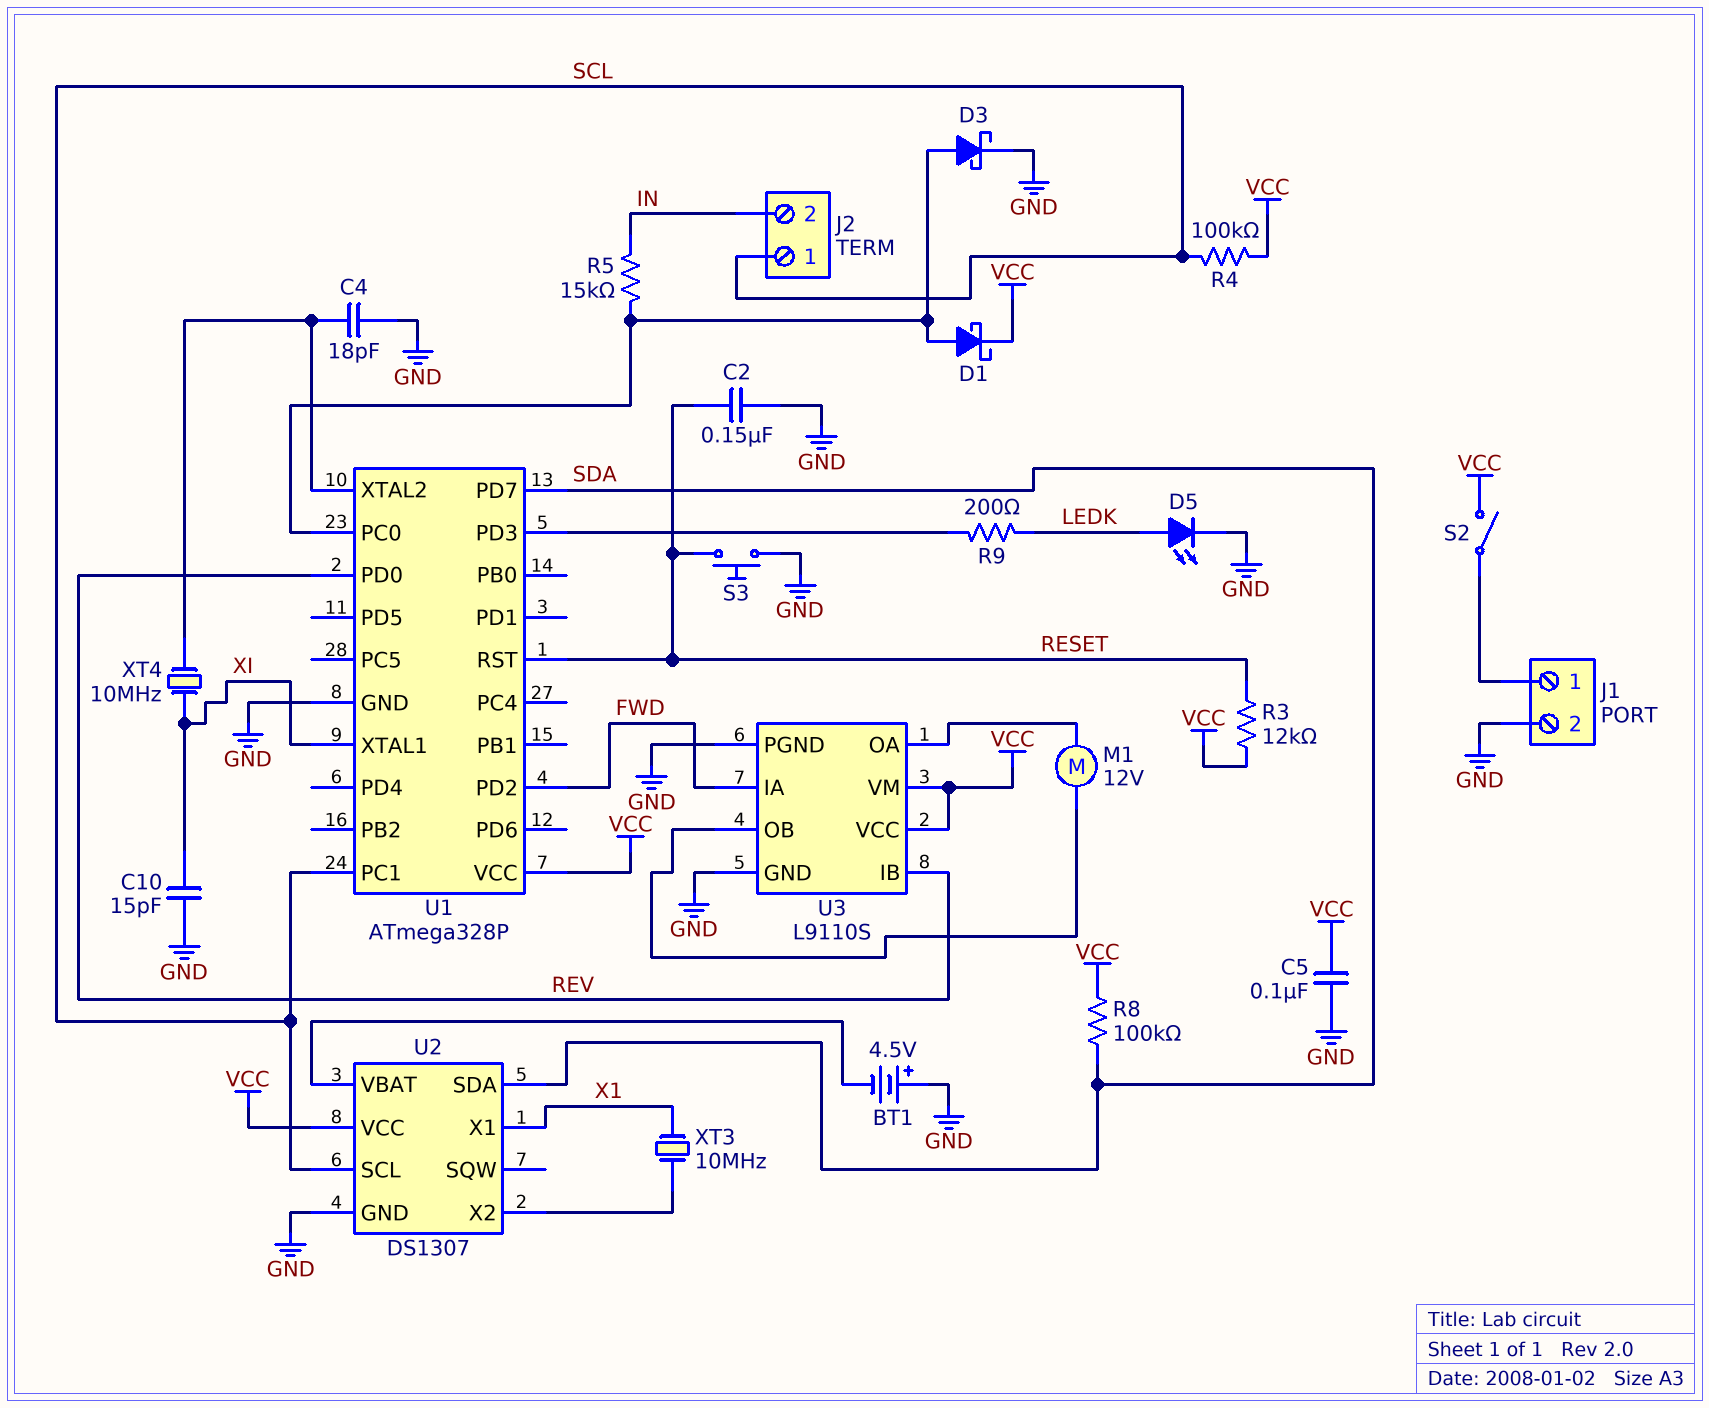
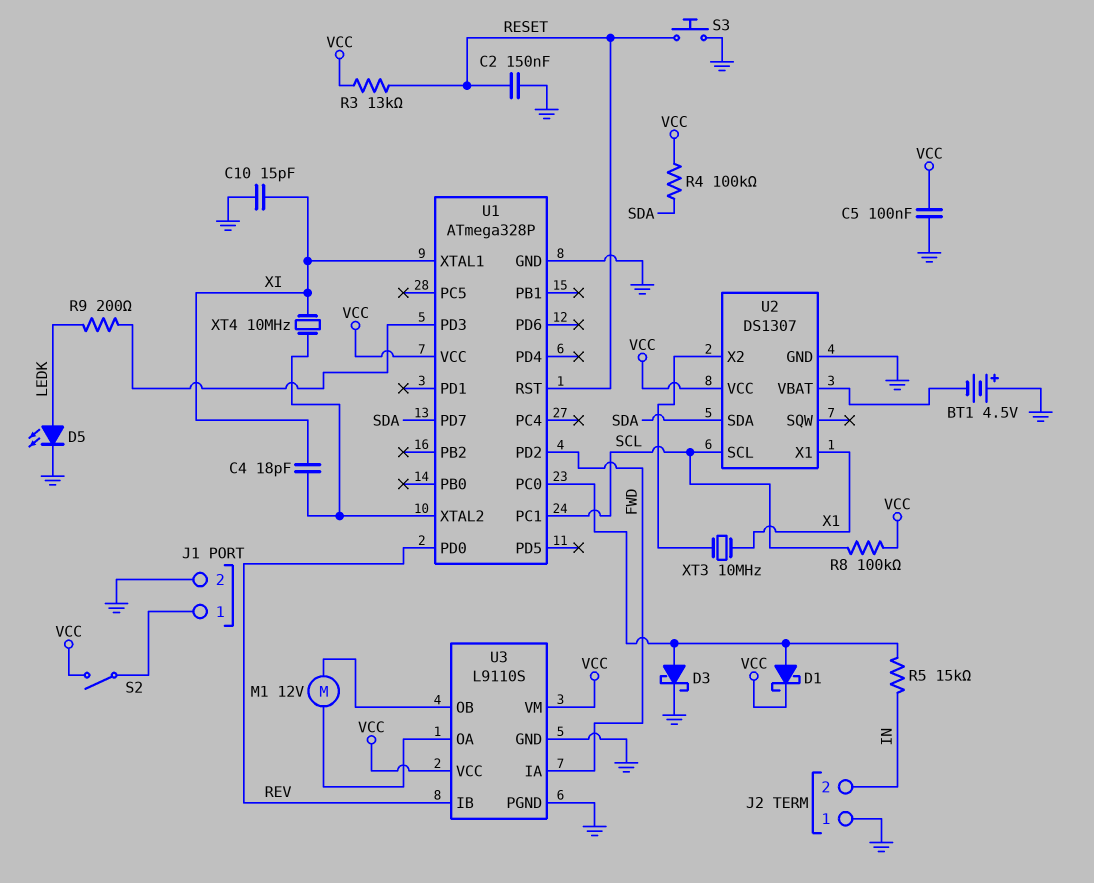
C4: 18pF (GND, U1/XTAL2) -> 18pF (U1/XTAL2, XI)
J2 pin 1: SCL -> GND
R3: 12k (RESET, VCC) -> 13k (RESET, VCC)
R4: 100k (SCL, VCC) -> 100k (SDA, VCC)
R8: 100k (SDA, VCC) -> 100k (SCL, VCC)

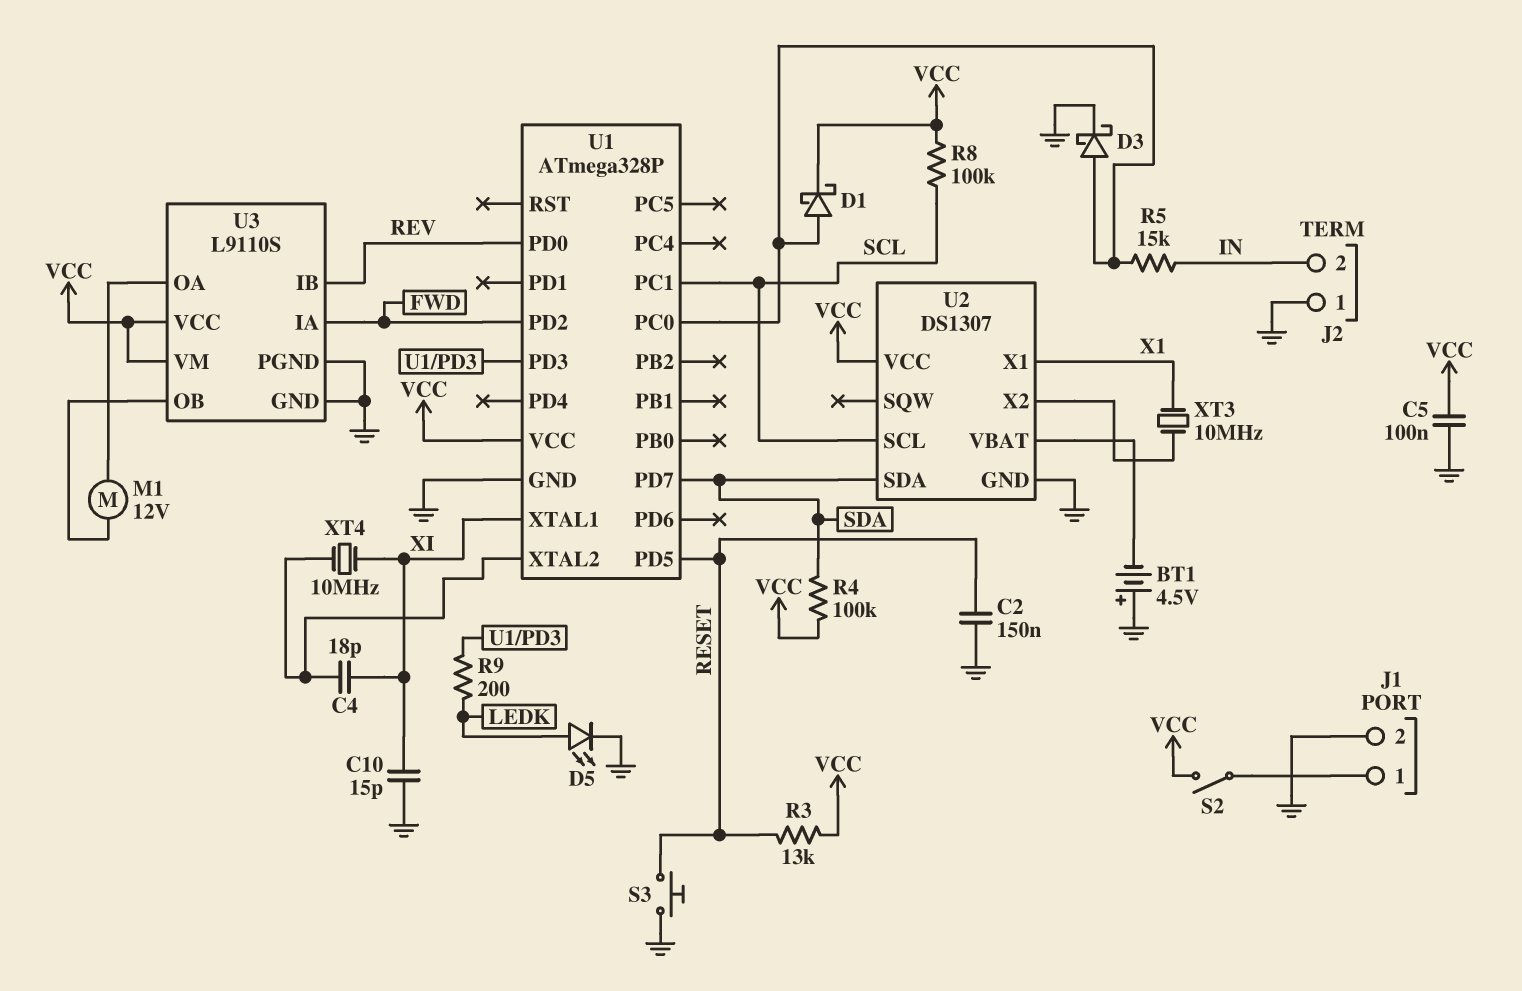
U1 pin PD5: none -> RESET
U1 pin RST: RESET -> none

